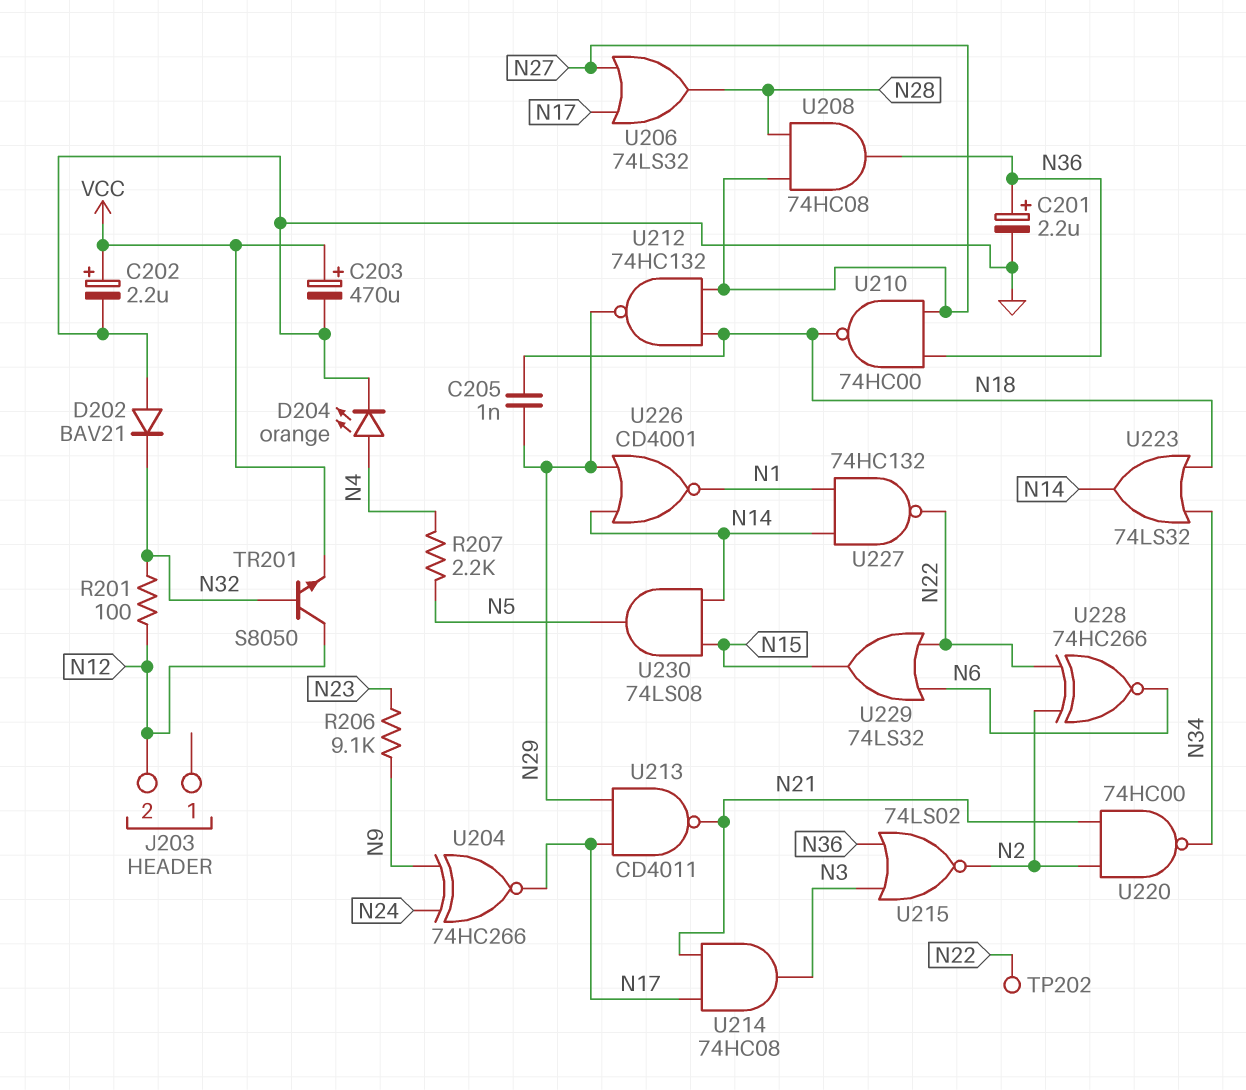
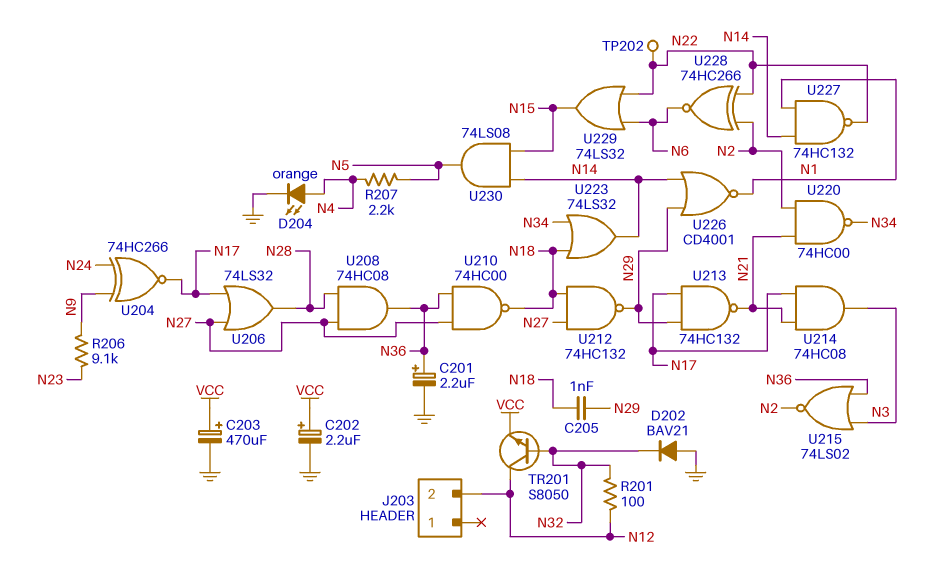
U213: NAND CD4011 (in N17, in N29, out N21) -> NAND 74HC132 (in N17, in N29, out N21)

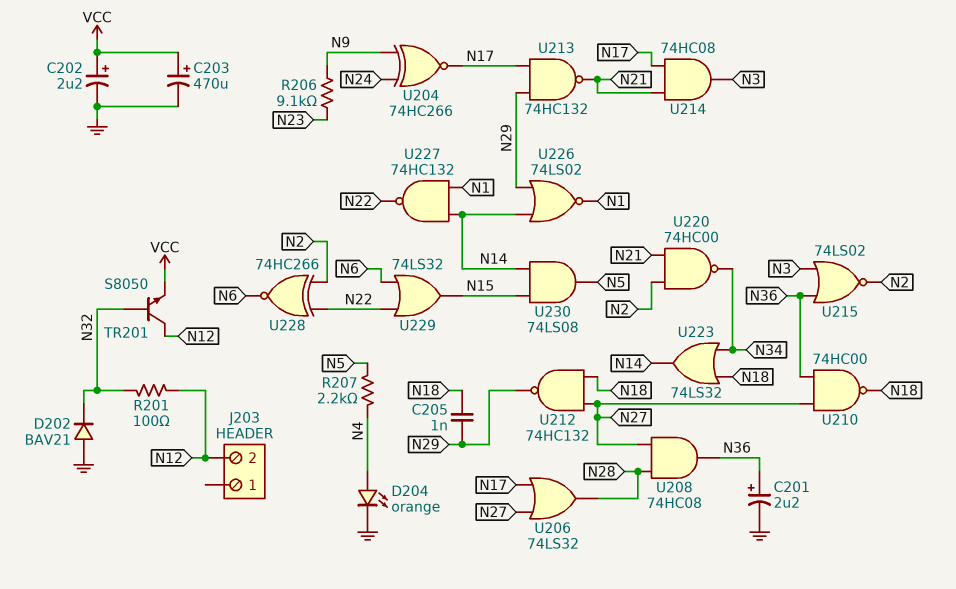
TP202: test point (N22) -> none
U226: NOR CD4001 (in N14, in N29, out N1) -> NOR 74LS02 (in N14, in N29, out N1)

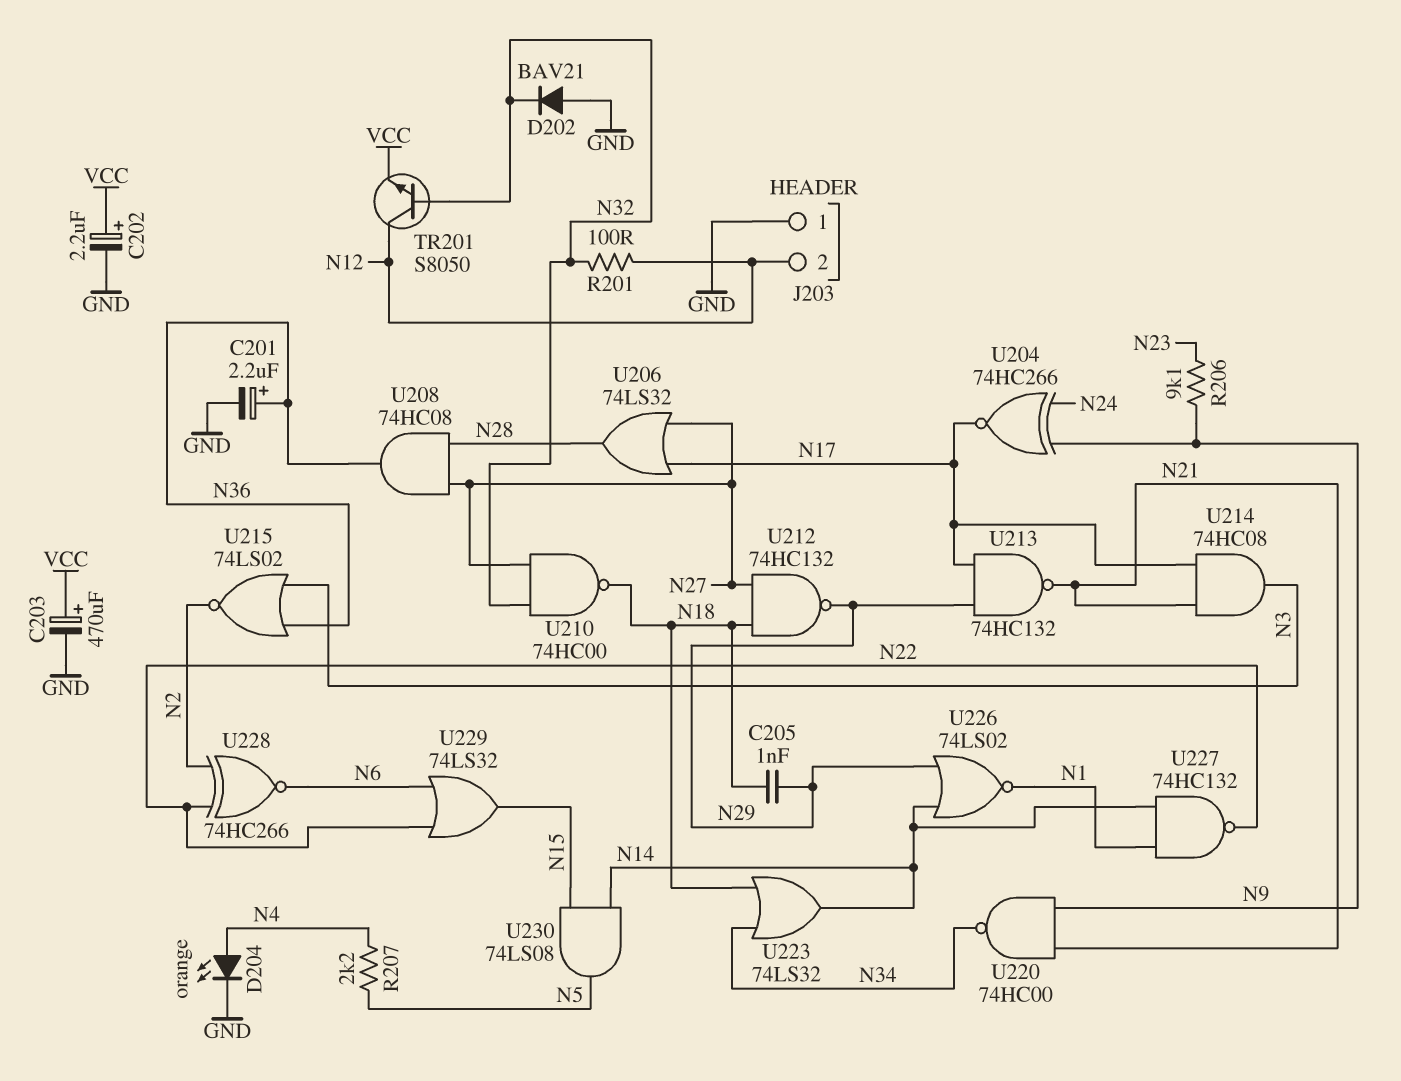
J203 pin 1: none -> GND
U210: NAND 74HC00 (in N27, in N36, out N18) -> NAND 74HC00 (in N27, in N32, out N18)
U220: NAND 74HC00 (in N2, in N21, out N34) -> NAND 74HC00 (in N9, in N21, out N34)

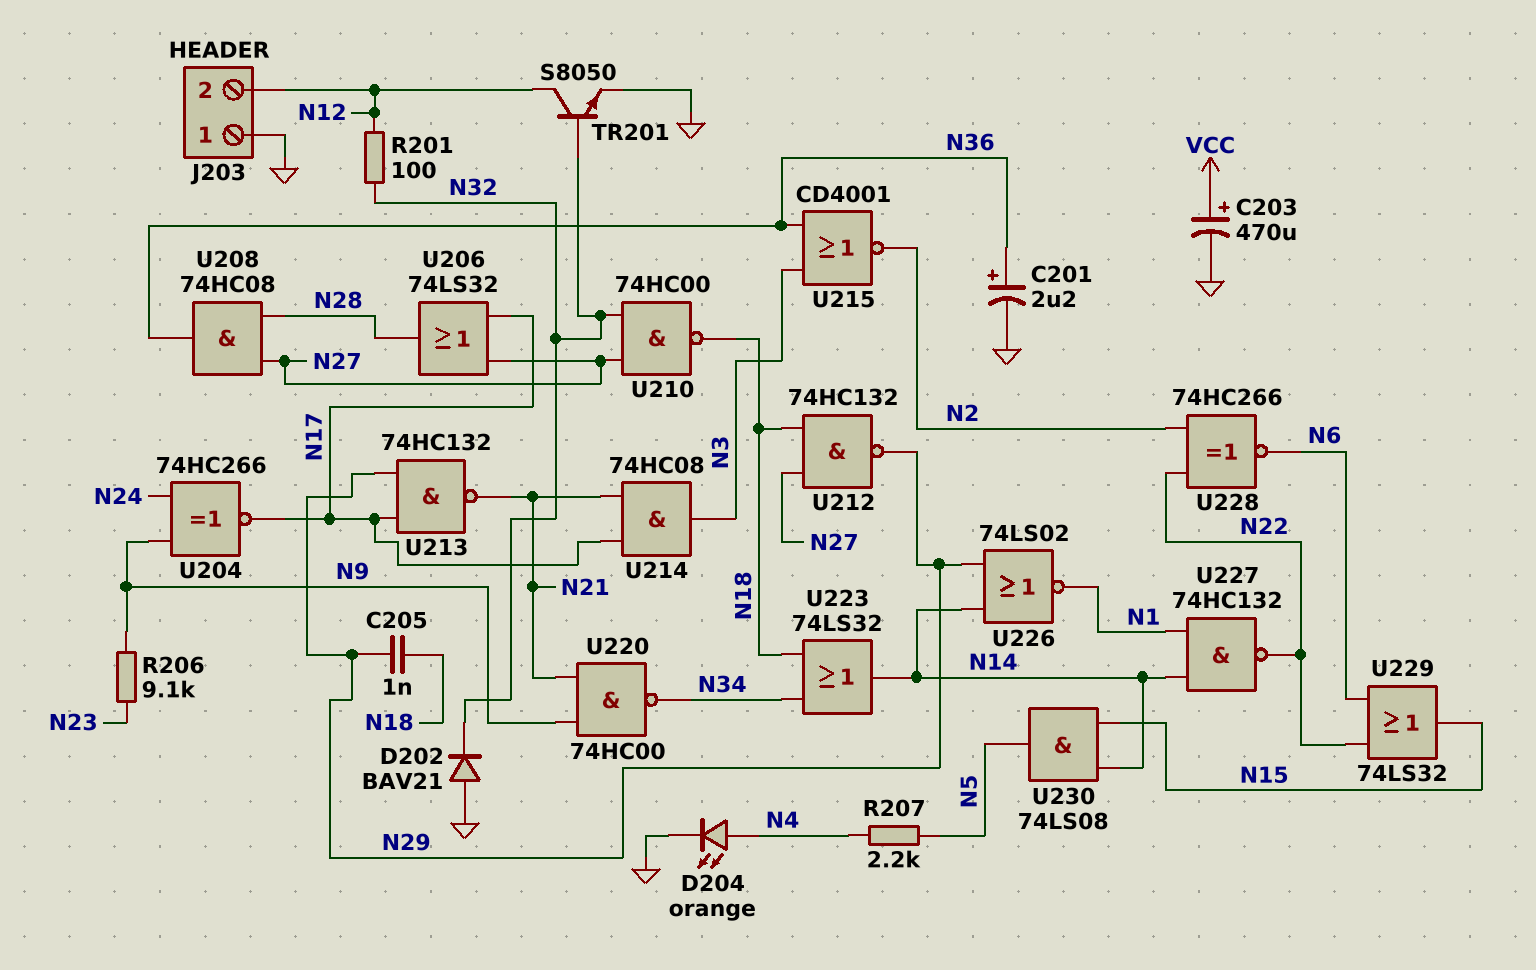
C202: 2.2uF (plus VCC, minus GND) -> none
TR201: NPN S8050 (B N32, C N12, E VCC) -> NPN S8050 (B N32, C N12, E GND)
U215: NOR 74LS02 (in N3, in N36, out N2) -> NOR CD4001 (in N3, in N36, out N2)

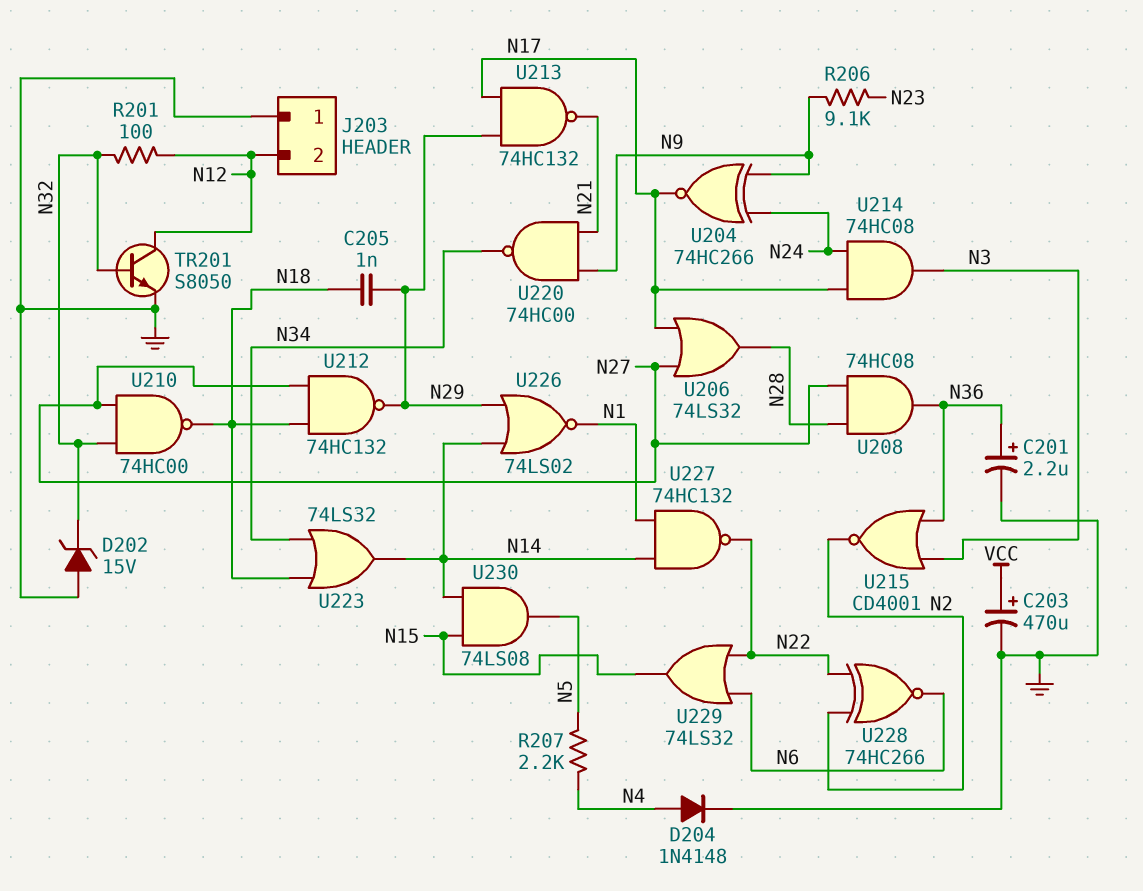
D202: diode BAV21 (A GND, K N32) -> zener 15V (A GND, K N32)
D204: LED orange (A N4, K GND) -> diode 1N4148 (A N4, K GND)
U214: AND 74HC08 (in N17, in N21, out N3) -> AND 74HC08 (in N17, in N24, out N3)

